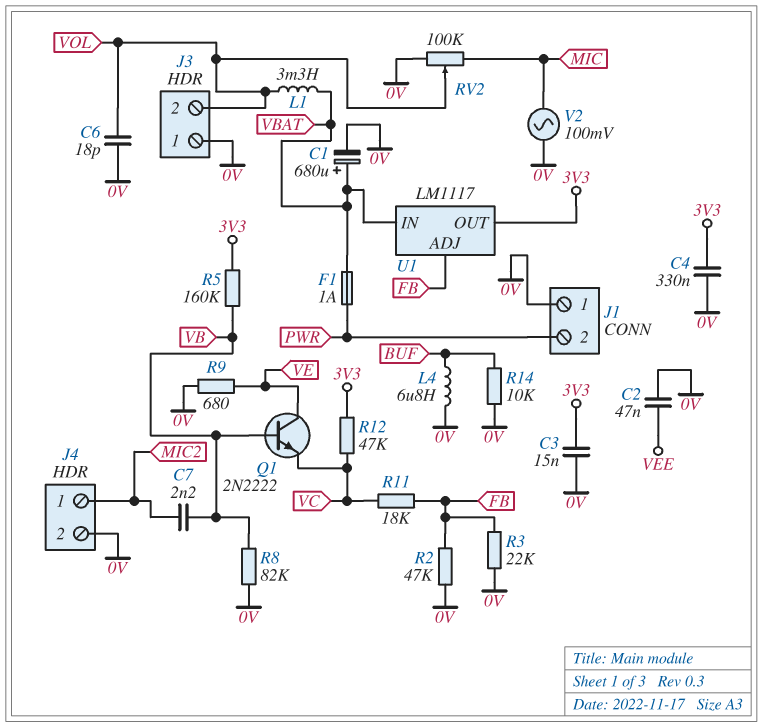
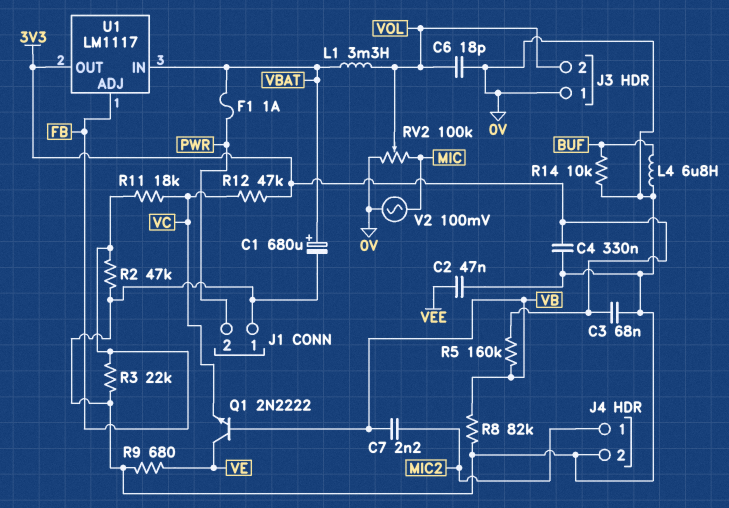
C3: 15nF (0V, 3V3) -> 68nF (0V, 3V3)

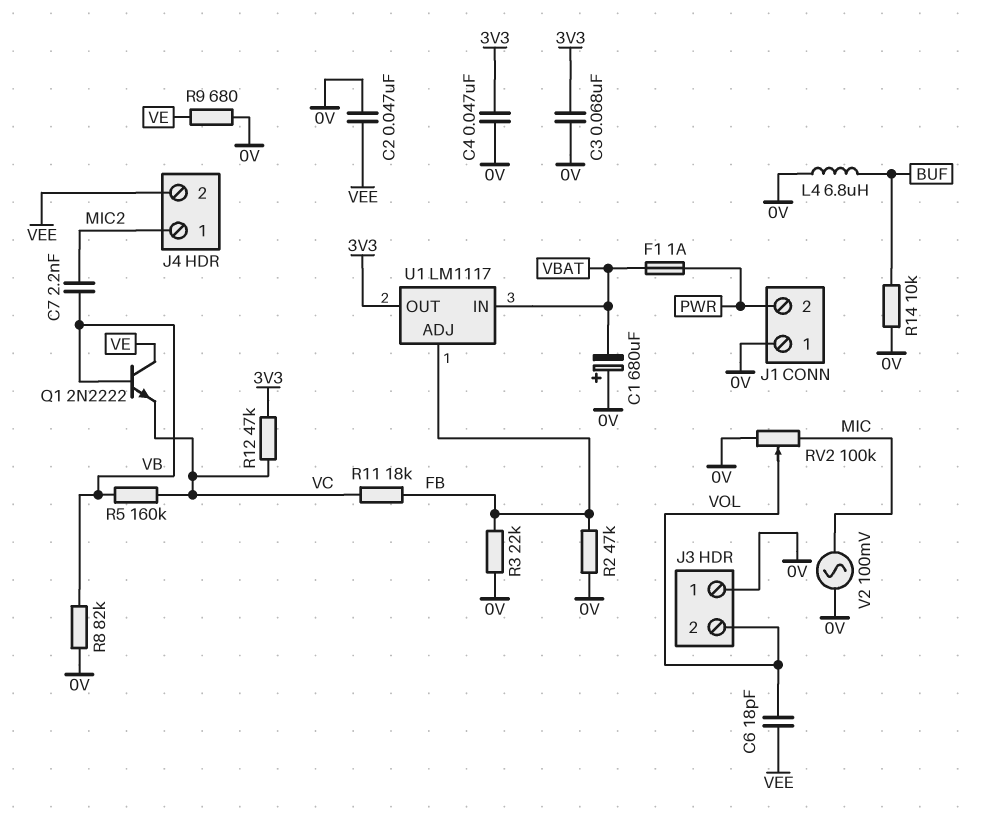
C1: 680uF (plus VBAT, minus 0V) -> 680uF (plus 0V, minus VBAT)
C4: 330nF (0V, 3V3) -> 47nF (0V, 3V3)
C6: 18pF (0V, VOL) -> 18pF (VEE, VOL)
J4 pin 2: 0V -> VEE
L1: 3.3mH (VBAT, VOL) -> none
R5: 160k (3V3, VB) -> 160k (VB, VC)

